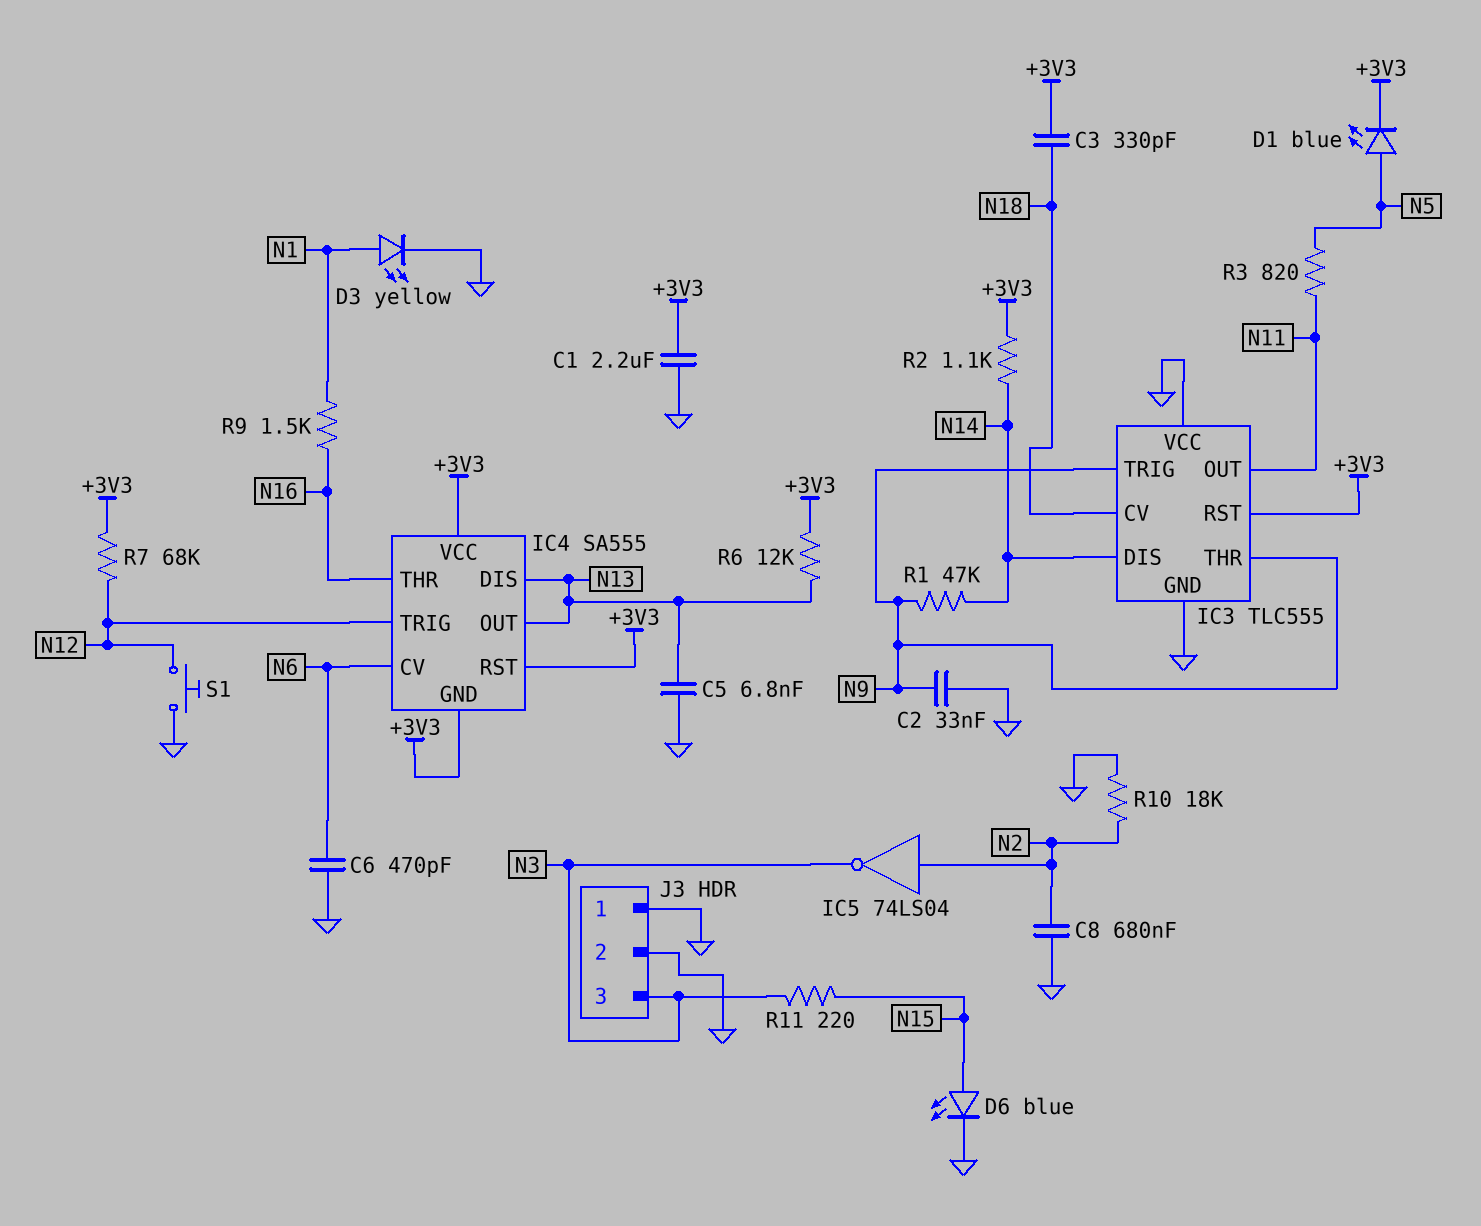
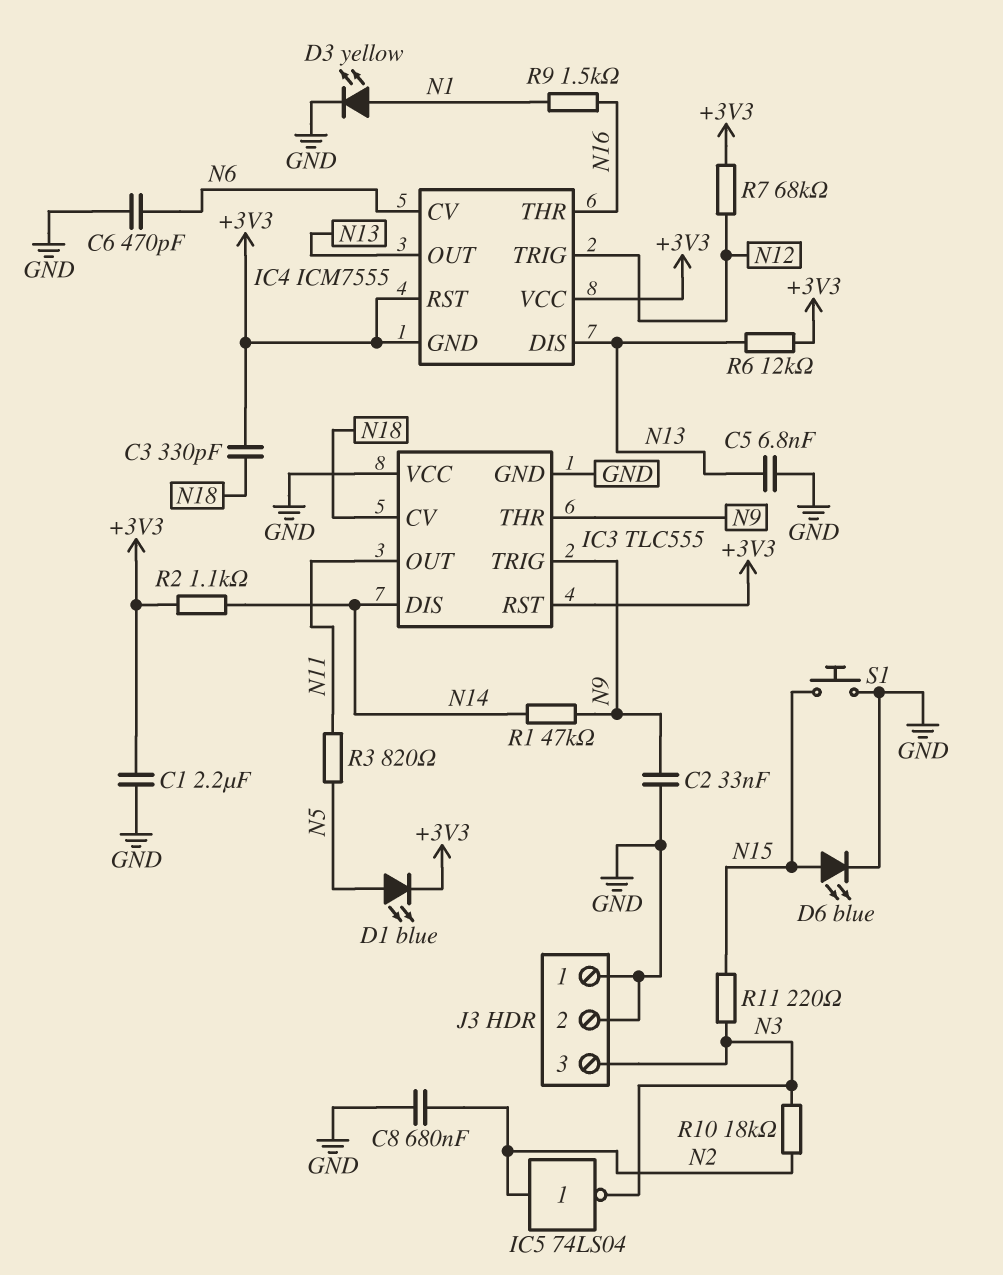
IC4: SA555 -> ICM7555
R10: 18k (GND, N2) -> 18k (N2, N3)
S1: button (GND, N12) -> button (GND, N15)

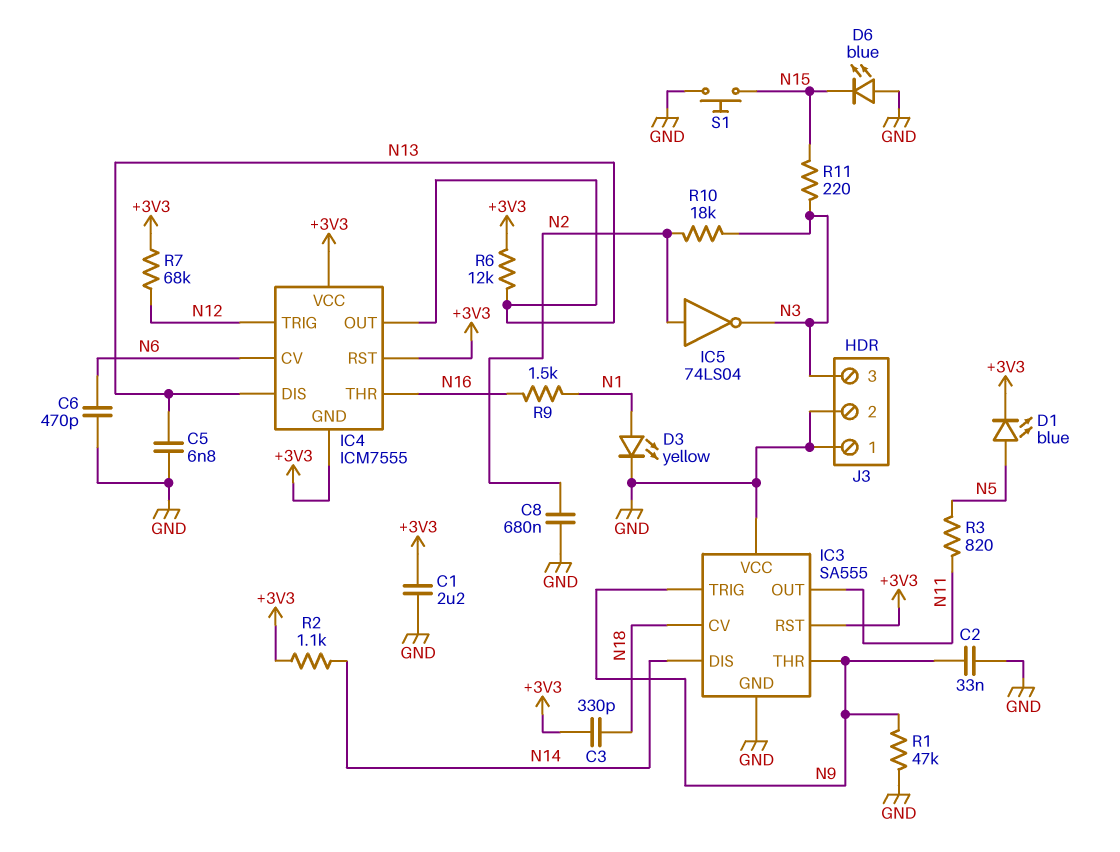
D6: LED blue (A N15, K GND) -> LED blue (A GND, K N15)
IC3: TLC555 -> SA555
R1: 47k (N9, N14) -> 47k (GND, N9)

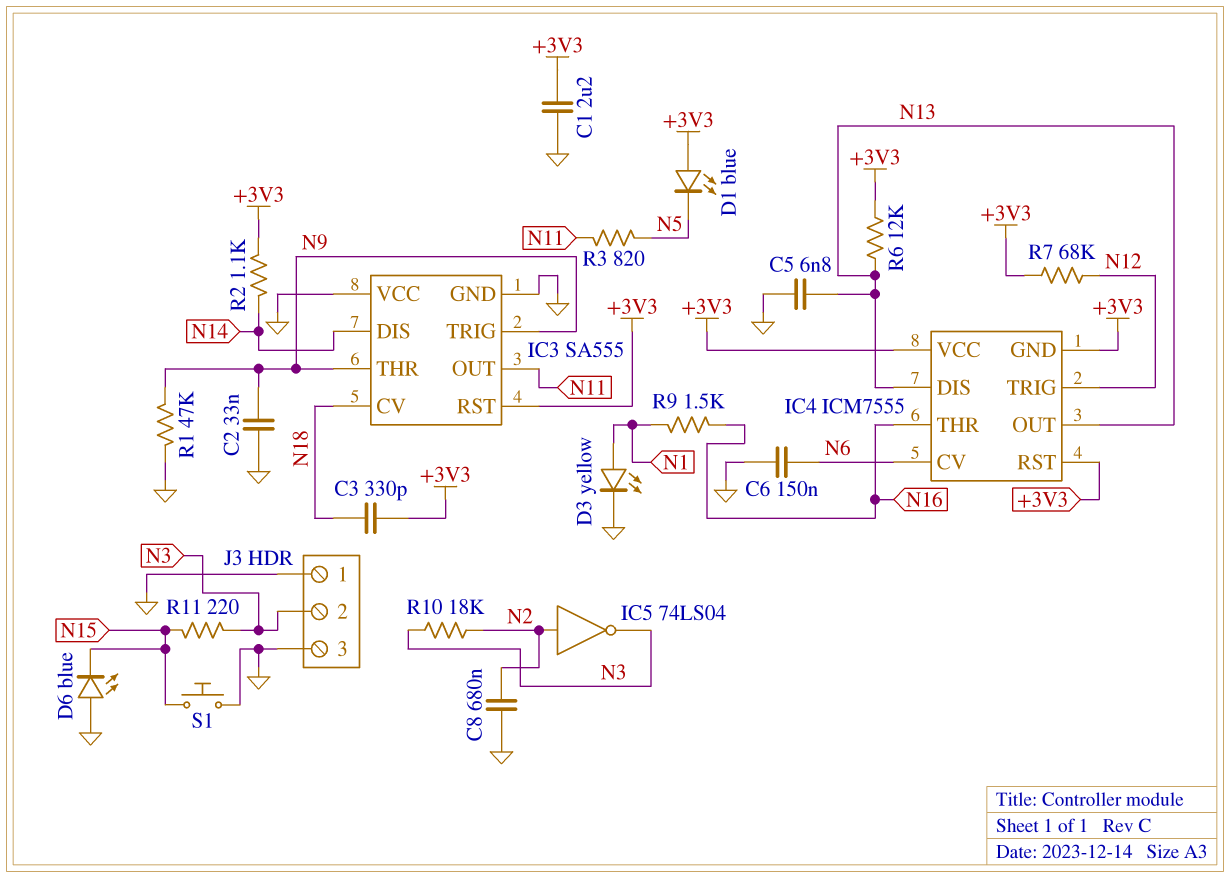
C6: 470pF (GND, N6) -> 150nF (GND, N6)
D1: LED blue (A N5, K +3V3) -> LED blue (A +3V3, K N5)
J3 pin 2: GND -> N3
J3 pin 3: N3 -> GND

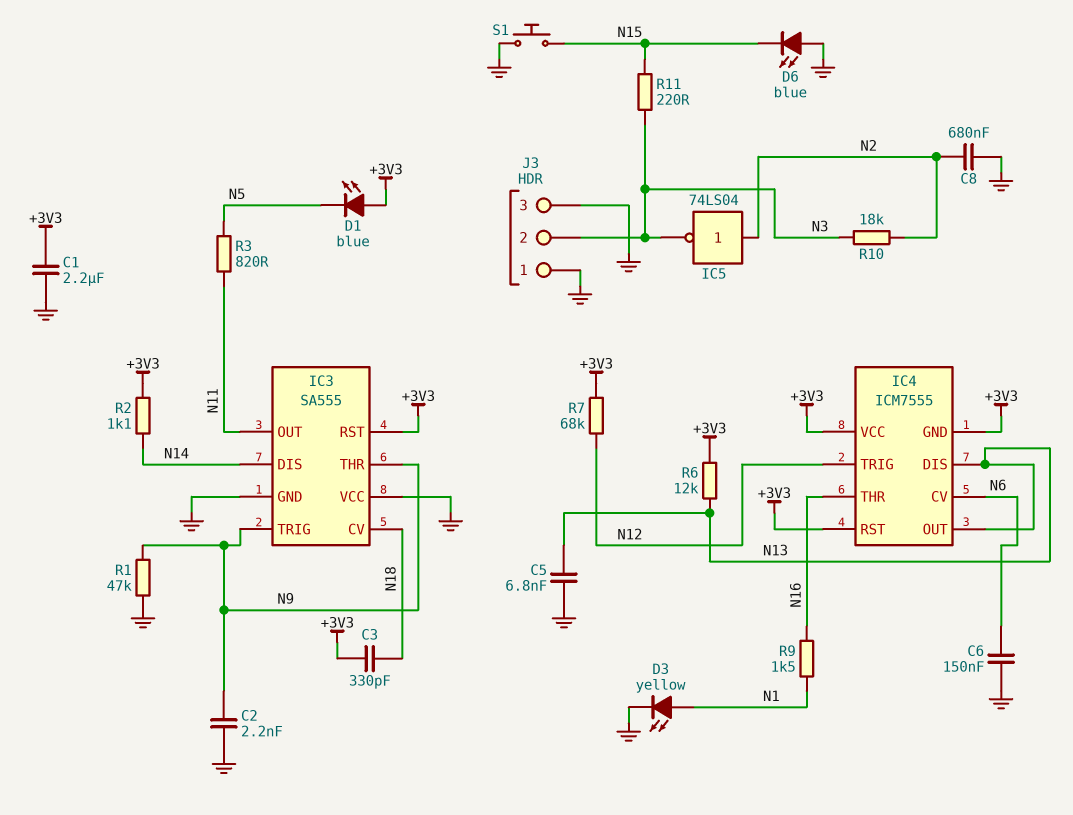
C2: 33nF (GND, N9) -> 2.2nF (GND, N9)

